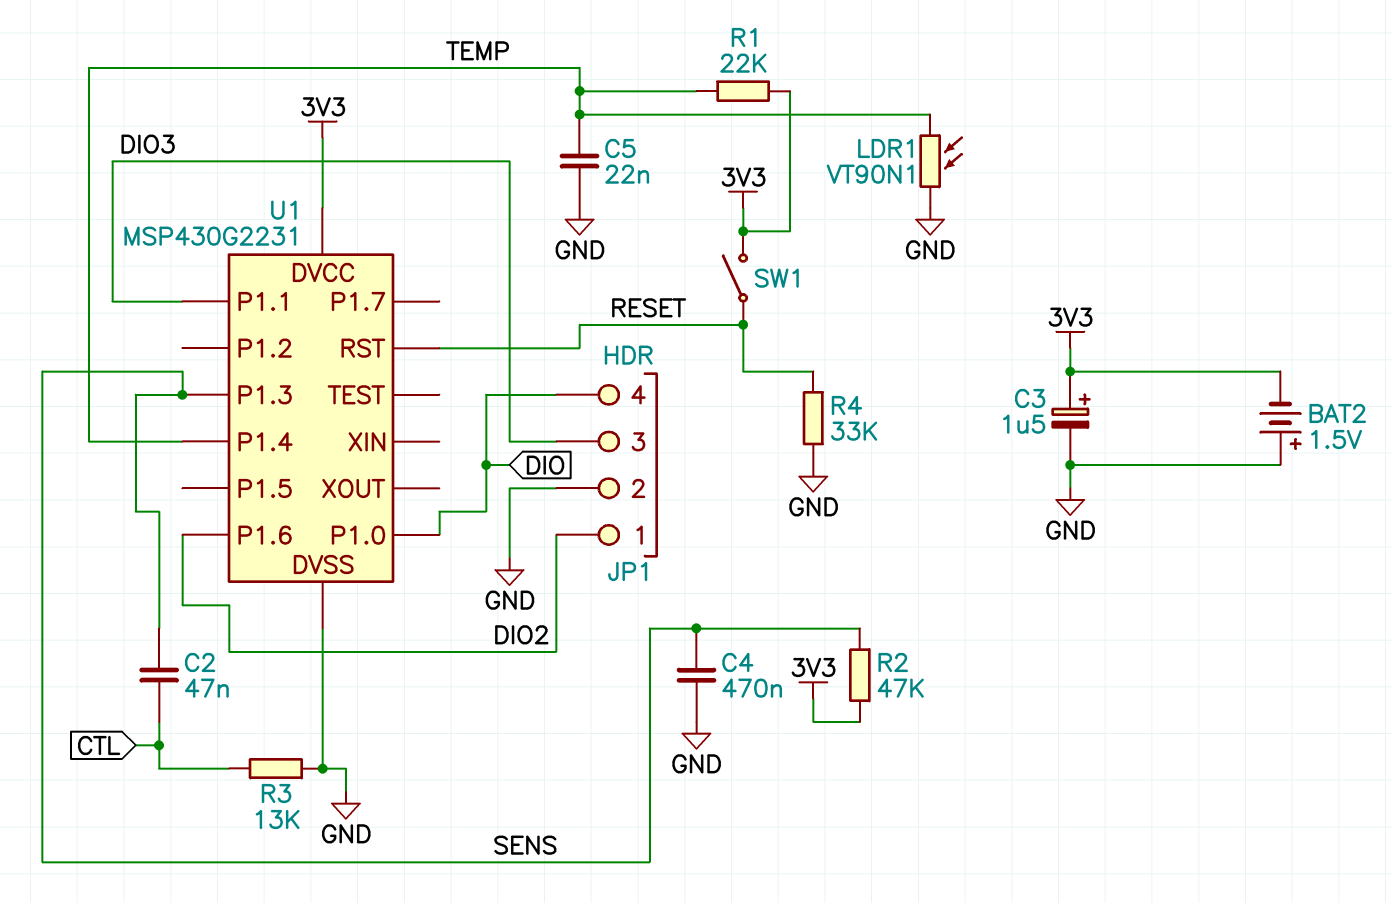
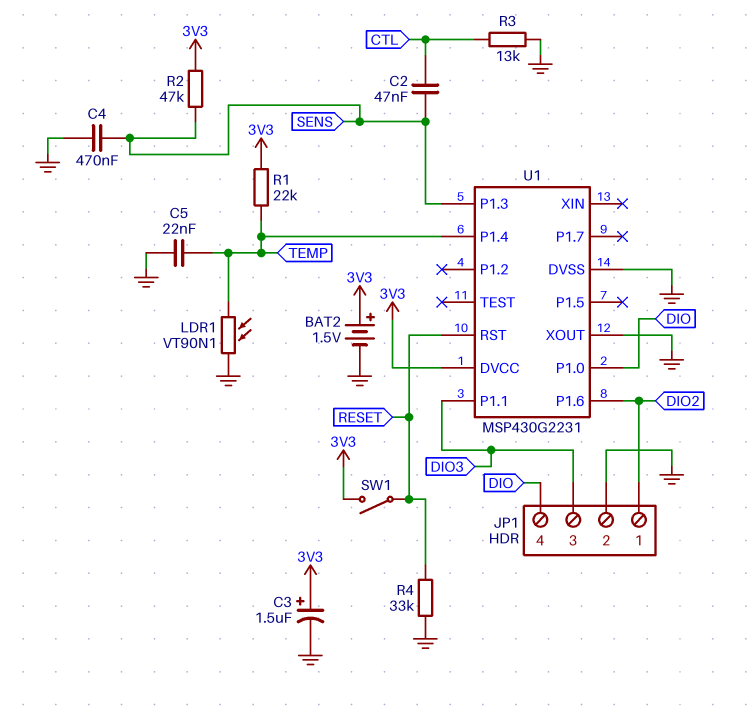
BAT2: 1.5V (plus GND, minus 3V3) -> 1.5V (plus 3V3, minus GND)
U1 pin XOUT: none -> GND

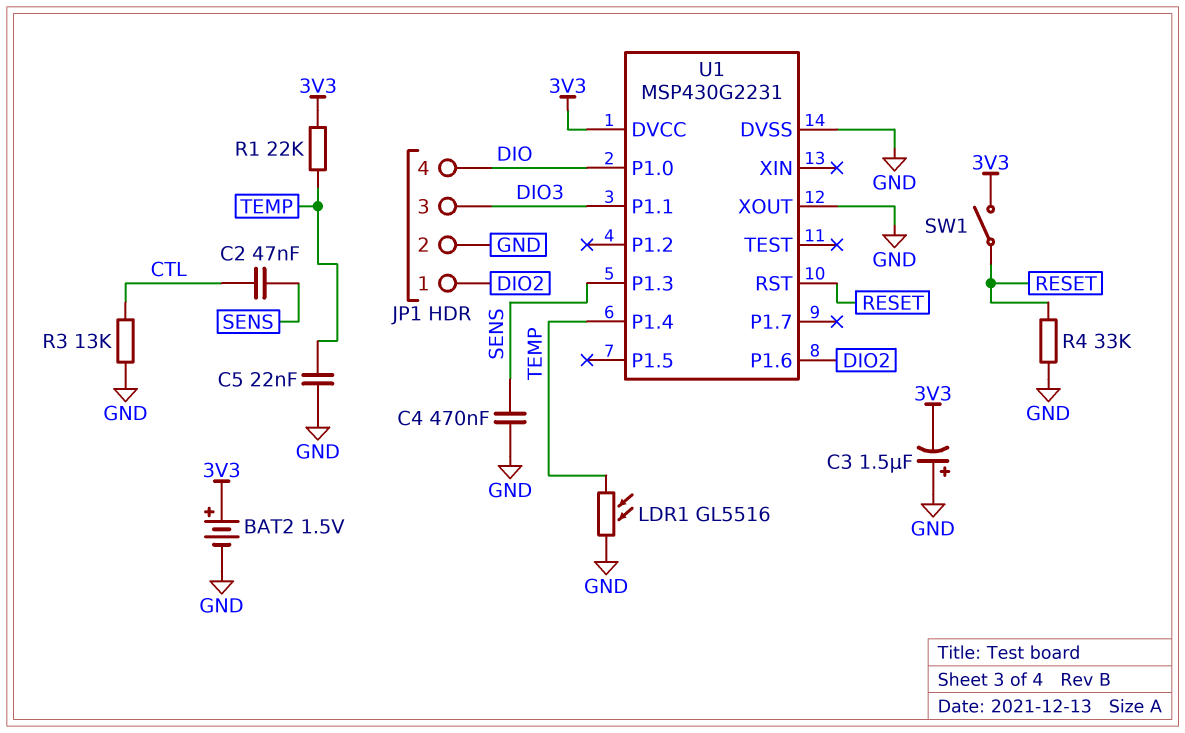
C3: 1.5uF (plus 3V3, minus GND) -> 1.5uF (plus GND, minus 3V3)
LDR1: VT90N1 (GND, TEMP) -> GL5516 (GND, TEMP)
R2: 47k (3V3, SENS) -> none

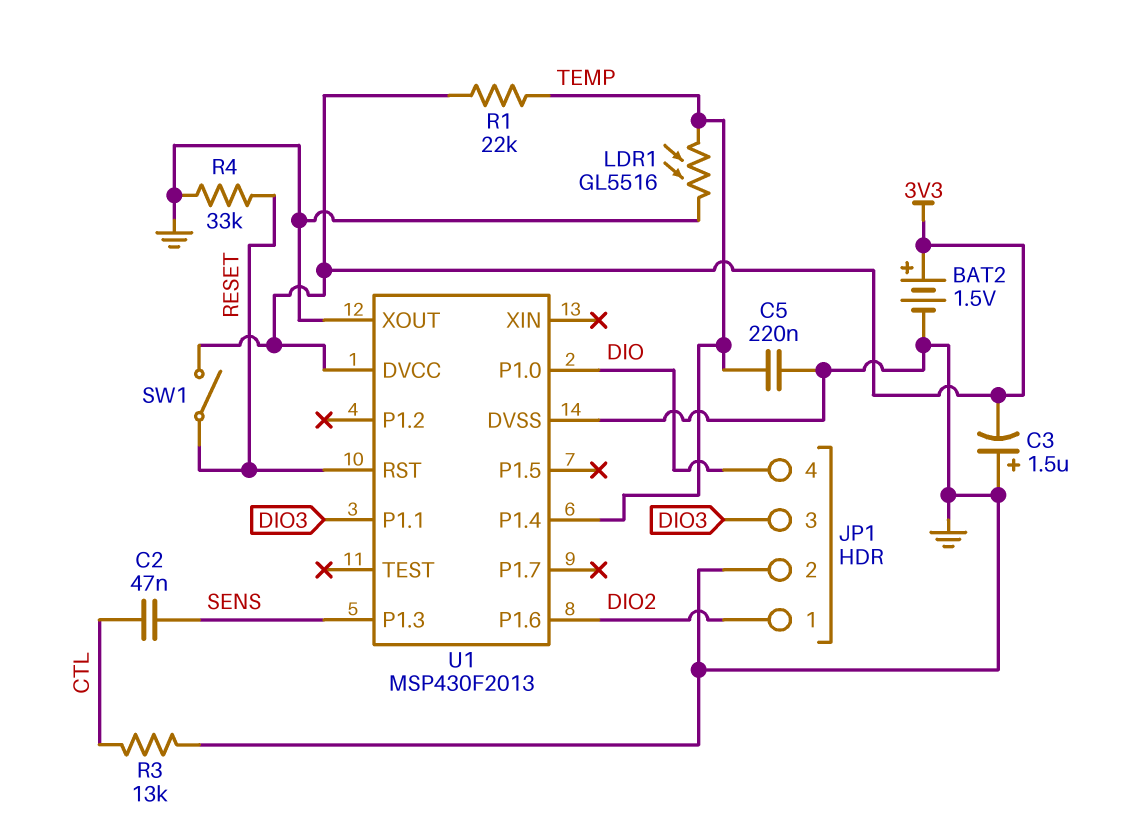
C4: 470nF (GND, SENS) -> none
C5: 22nF (GND, TEMP) -> 220nF (GND, TEMP)
U1: MSP430G2231 -> MSP430F2013

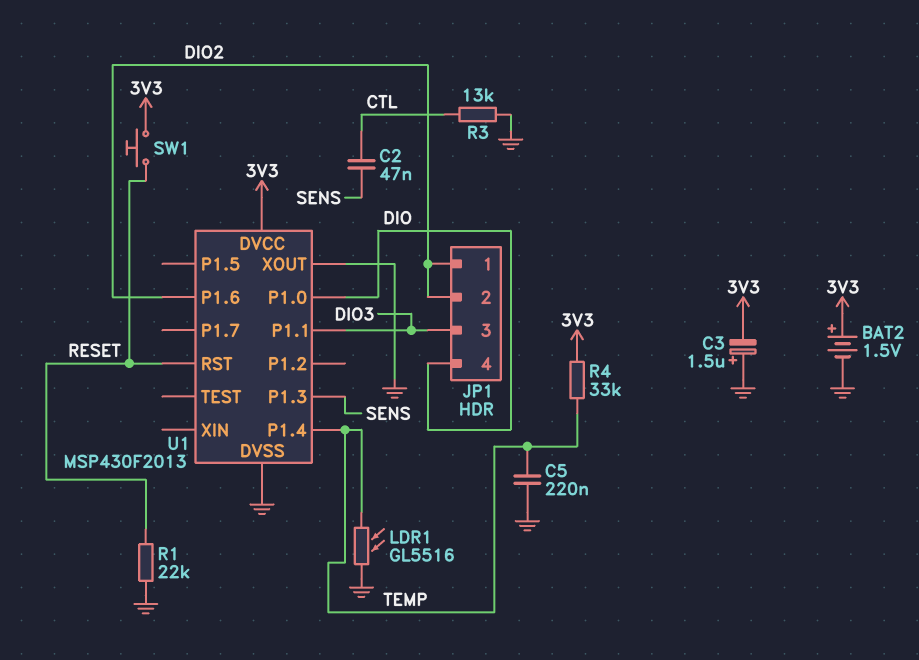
JP1 pin 2: GND -> DIO2
R1: 22k (3V3, TEMP) -> 22k (GND, RESET)
R4: 33k (GND, RESET) -> 33k (3V3, TEMP)
SW1: switch (3V3, RESET) -> button (3V3, RESET)

